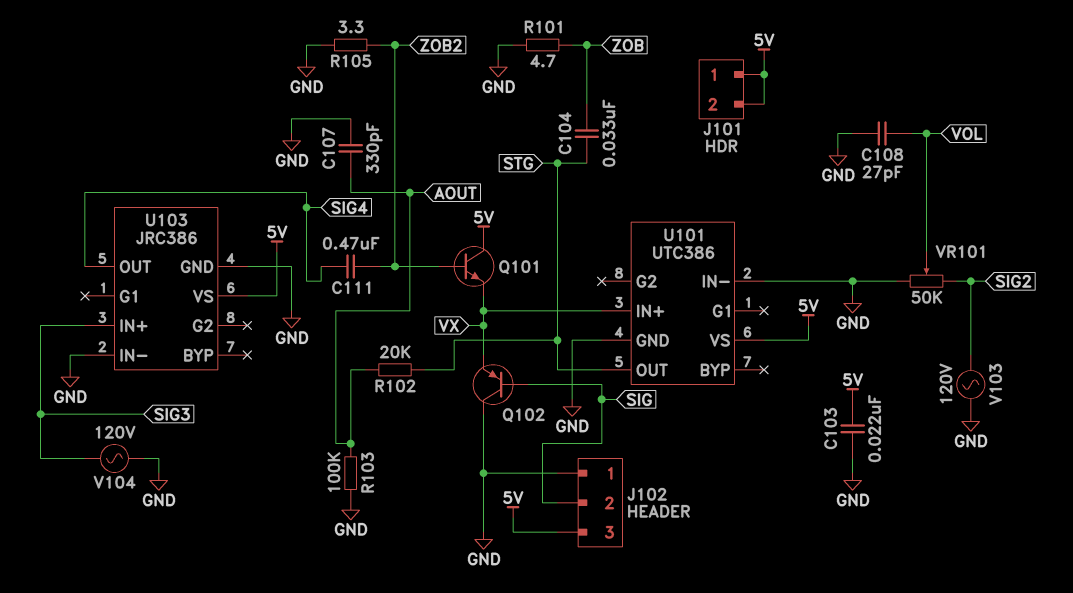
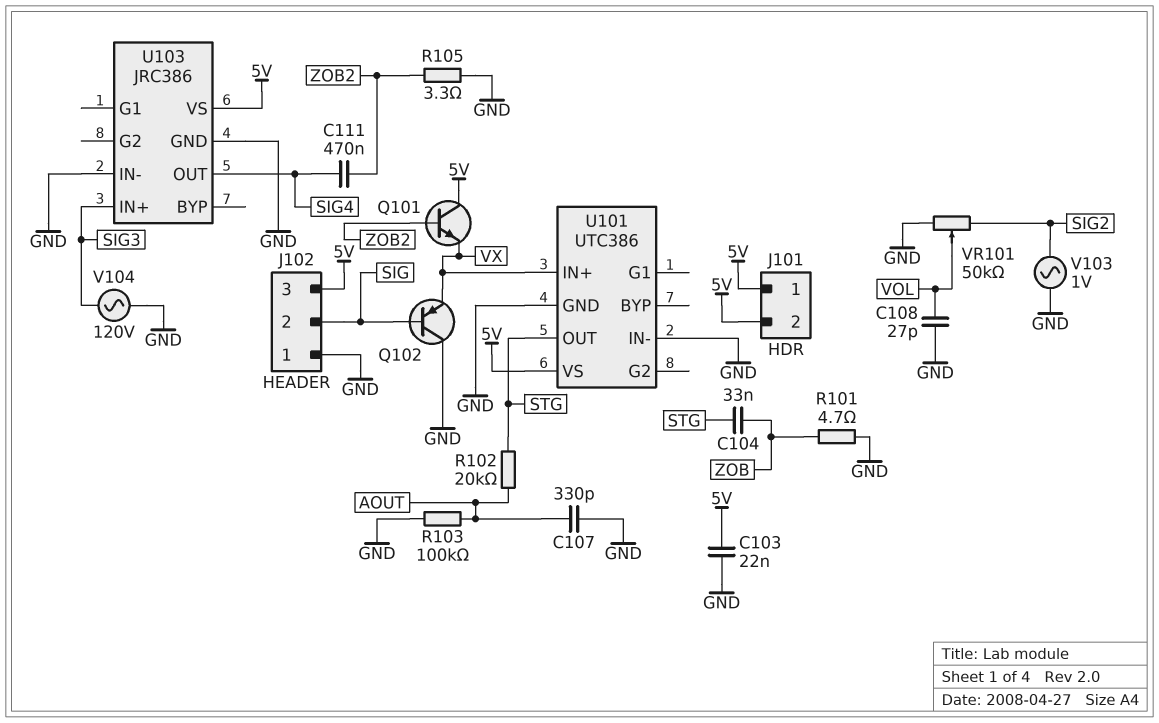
V103: AC 120V (GND, SIG2) -> AC 1V (GND, SIG2)

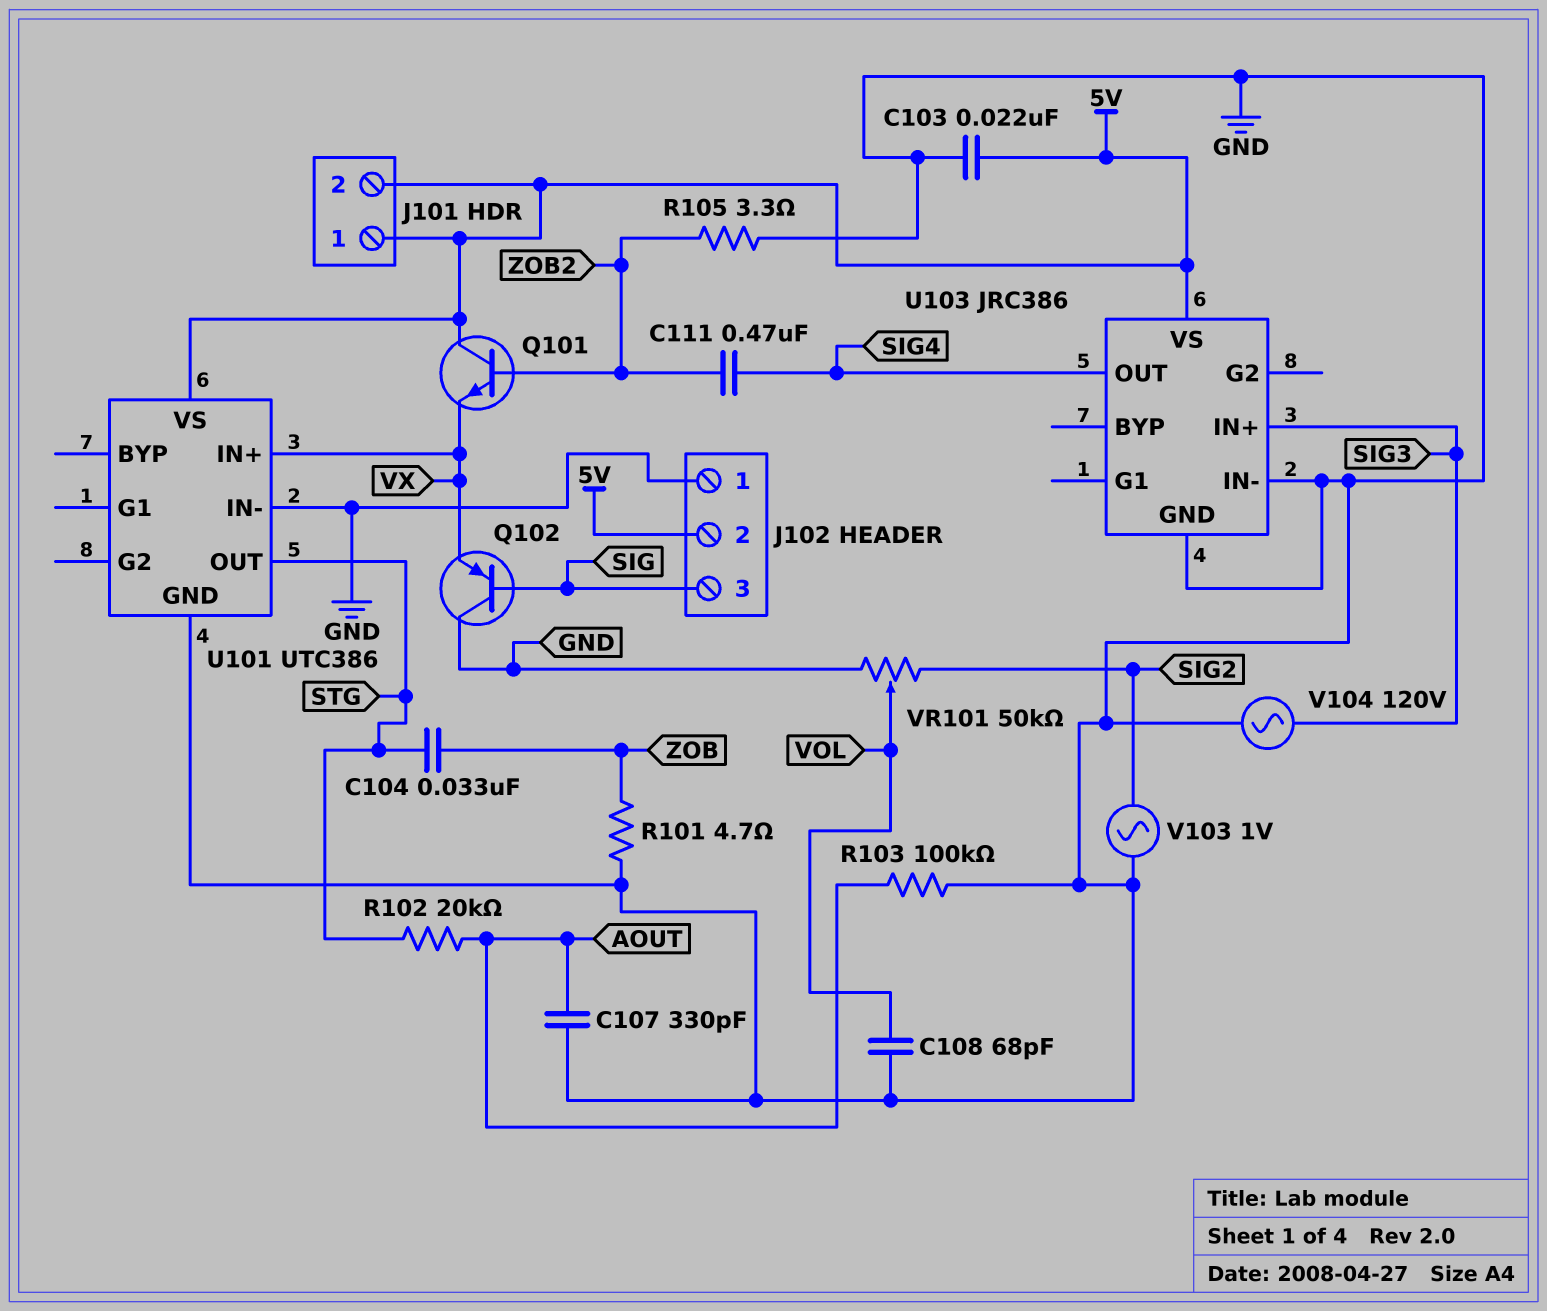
C108: 27pF (GND, VOL) -> 68pF (GND, VOL)
J102 pin 2: SIG -> 5V
J102 pin 3: 5V -> SIG

